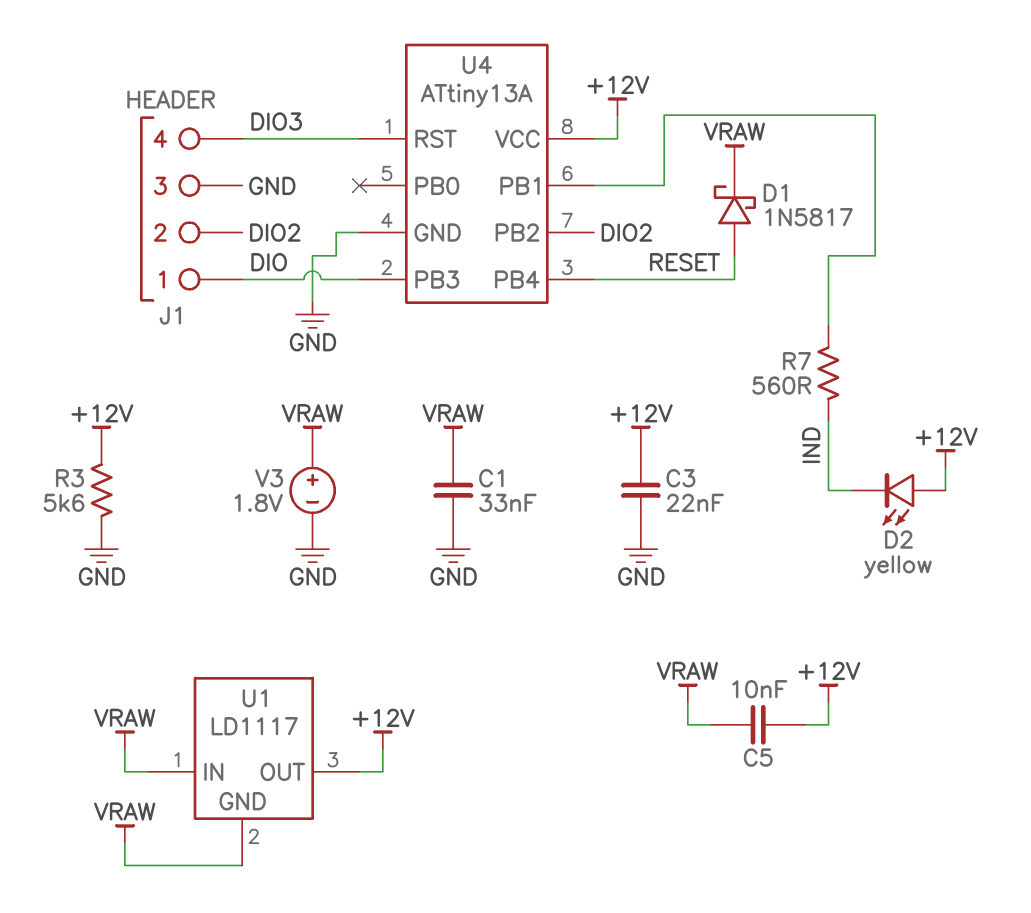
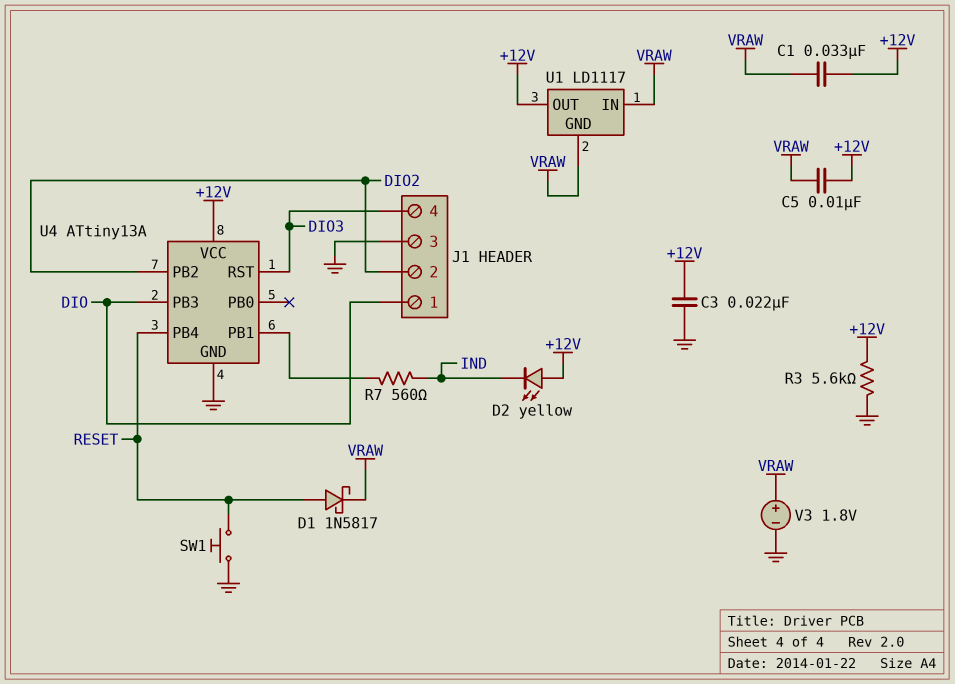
C1: 33nF (GND, VRAW) -> 33nF (+12V, VRAW)
SW1: none -> button (GND, RESET)

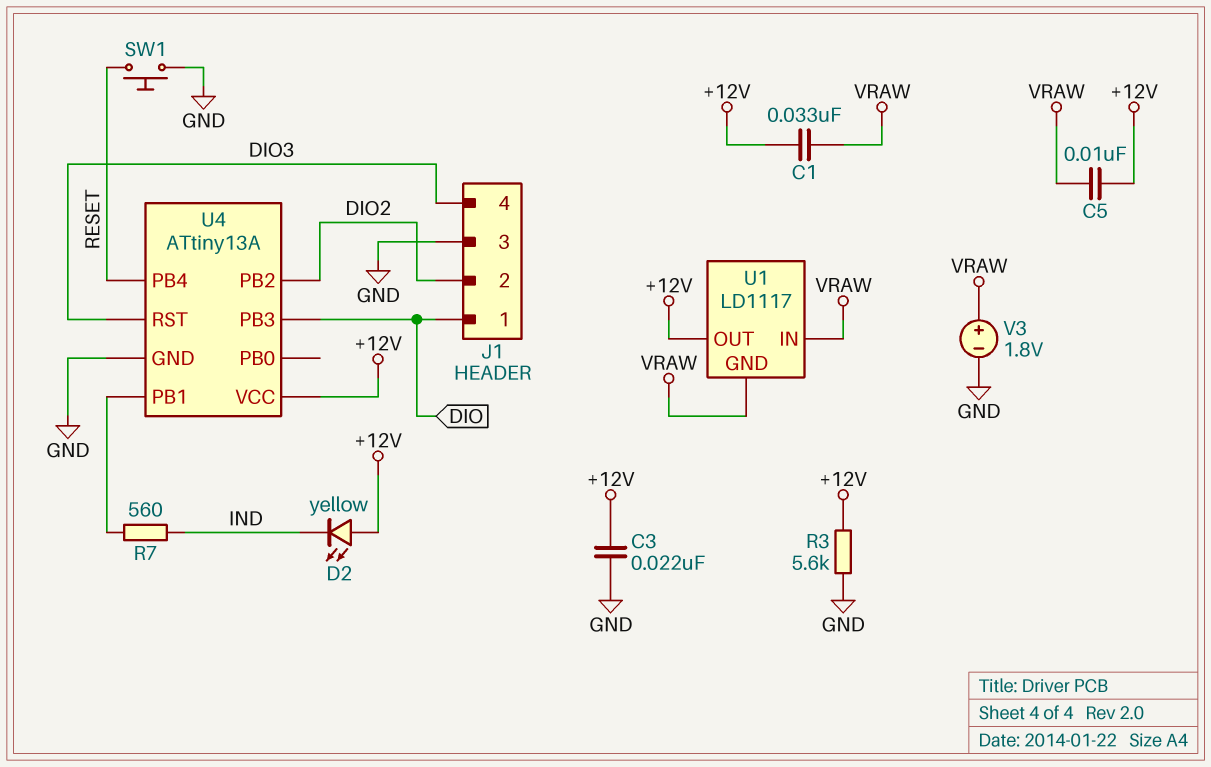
D1: schottky 1N5817 (A RESET, K VRAW) -> none

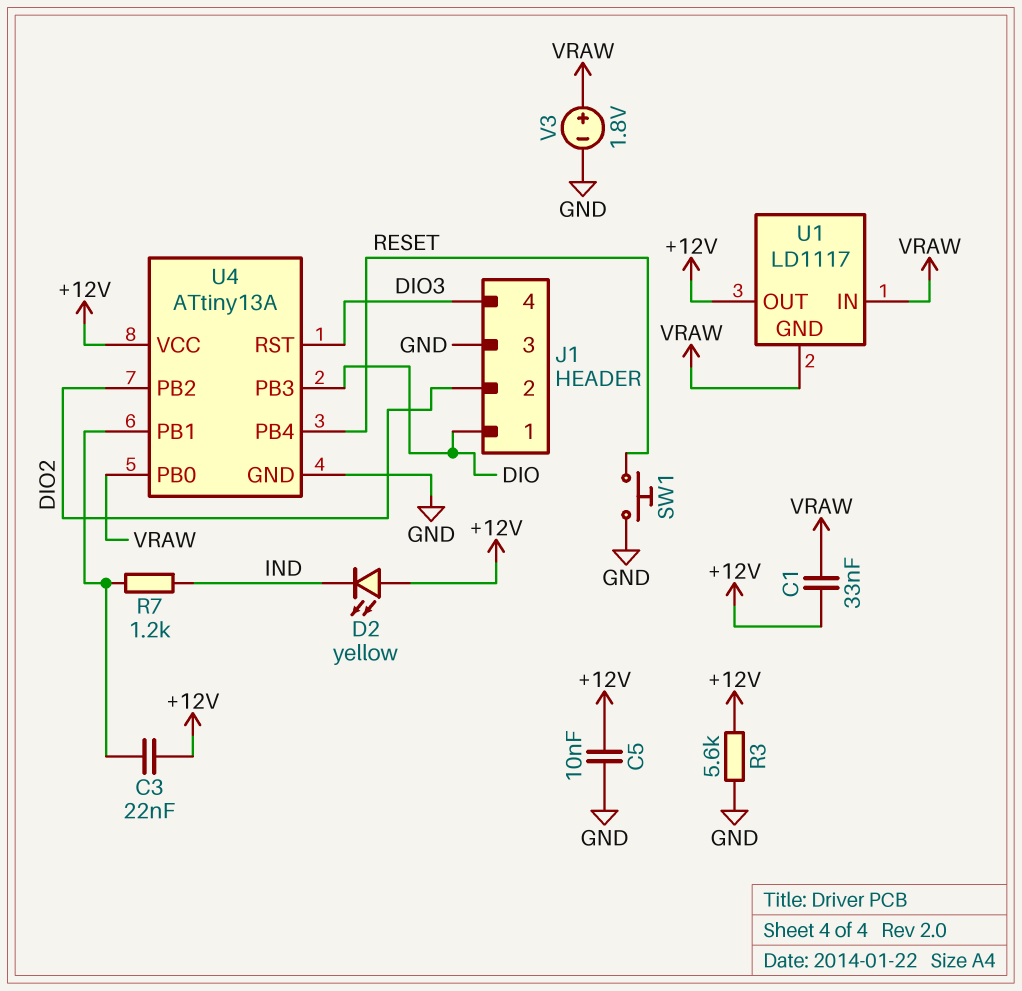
C3: 22nF (+12V, GND) -> 22nF (+12V, U4/PB1)
C5: 10nF (+12V, VRAW) -> 10nF (+12V, GND)
R7: 560 (IND, U4/PB1) -> 1.2k (IND, U4/PB1)
U4 pin PB0: none -> VRAW

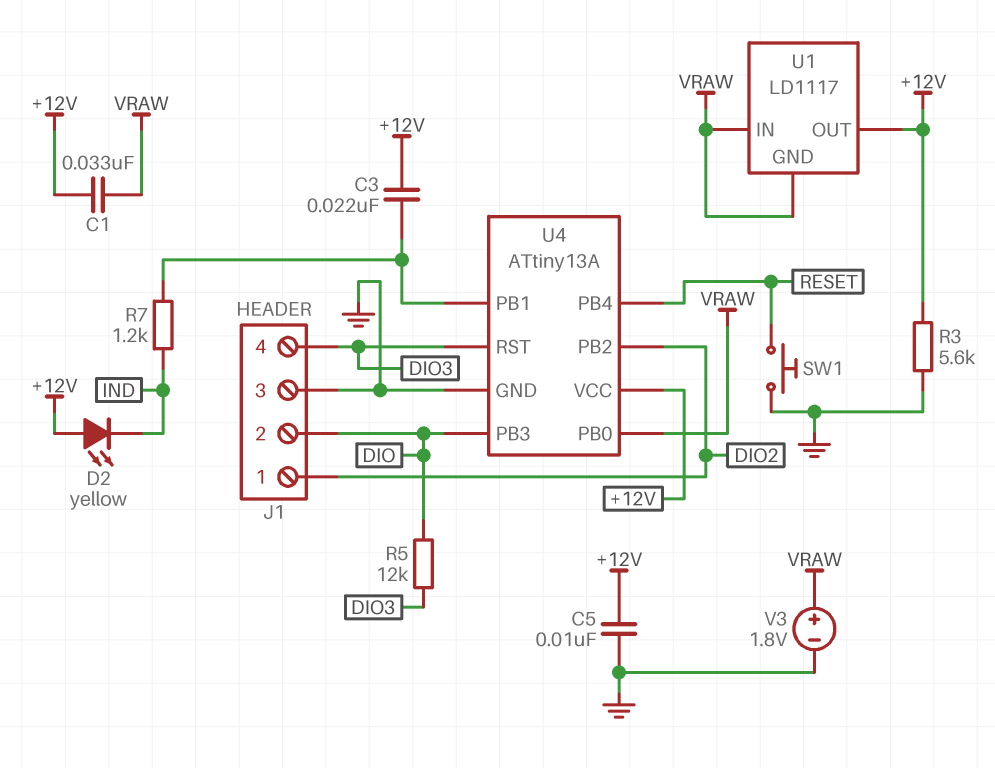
J1 pin 1: DIO -> DIO2
J1 pin 2: DIO2 -> DIO
R5: none -> 12k (DIO, DIO3)

